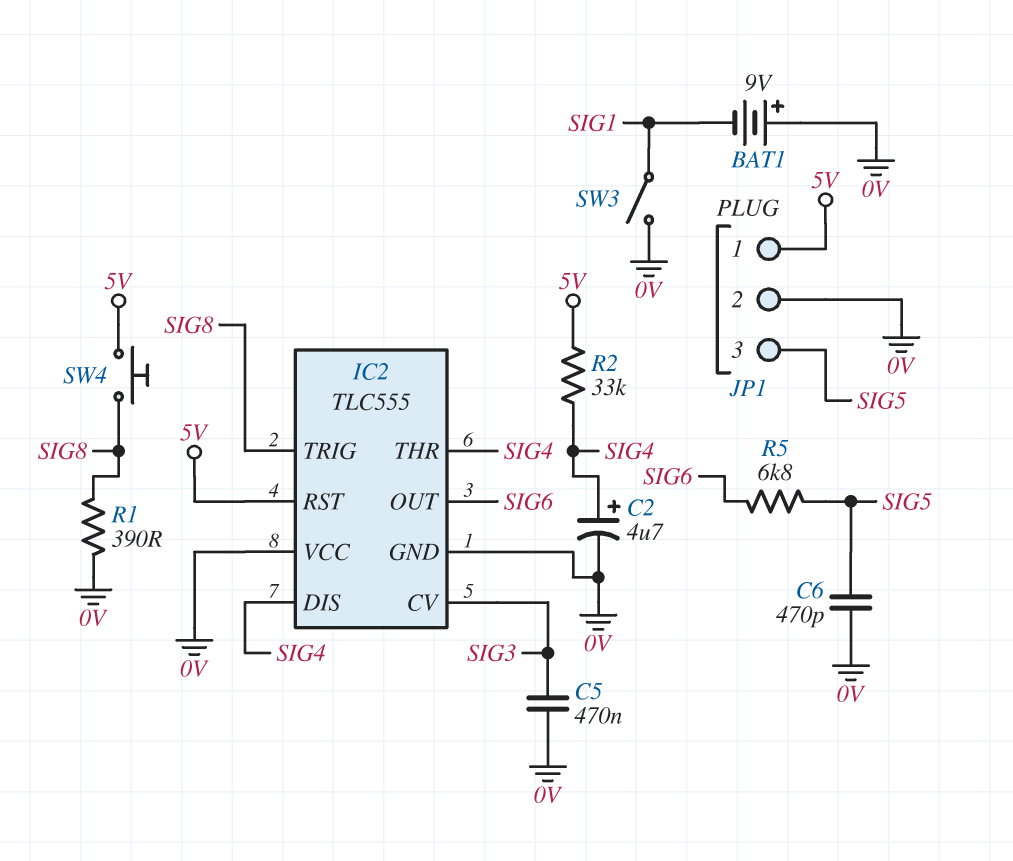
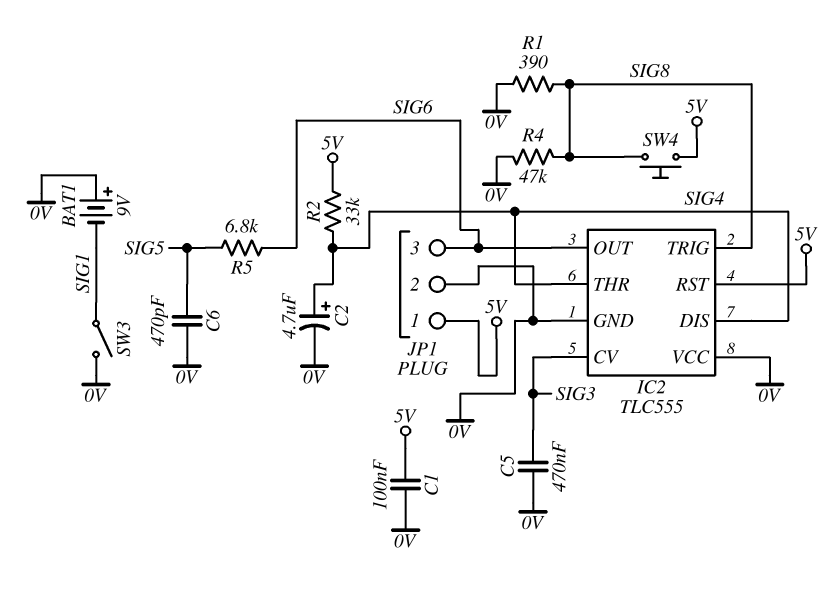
C1: none -> 100nF (0V, 5V)
JP1 pin 3: SIG5 -> SIG6
R4: none -> 47k (0V, SIG8)

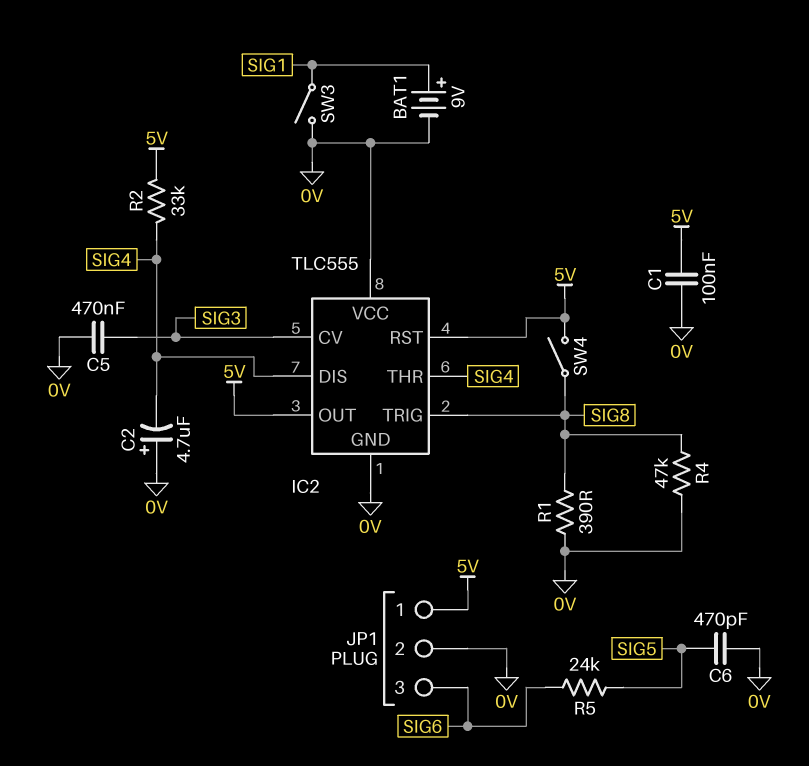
BAT1: 9V (plus 0V, minus SIG1) -> 9V (plus SIG1, minus 0V)
C2: 4.7uF (plus SIG4, minus 0V) -> 4.7uF (plus 0V, minus SIG4)
IC2 pin OUT: SIG6 -> 5V
R5: 6.8k (SIG5, SIG6) -> 24k (SIG5, SIG6)
SW4: button (5V, SIG8) -> switch (5V, SIG8)

